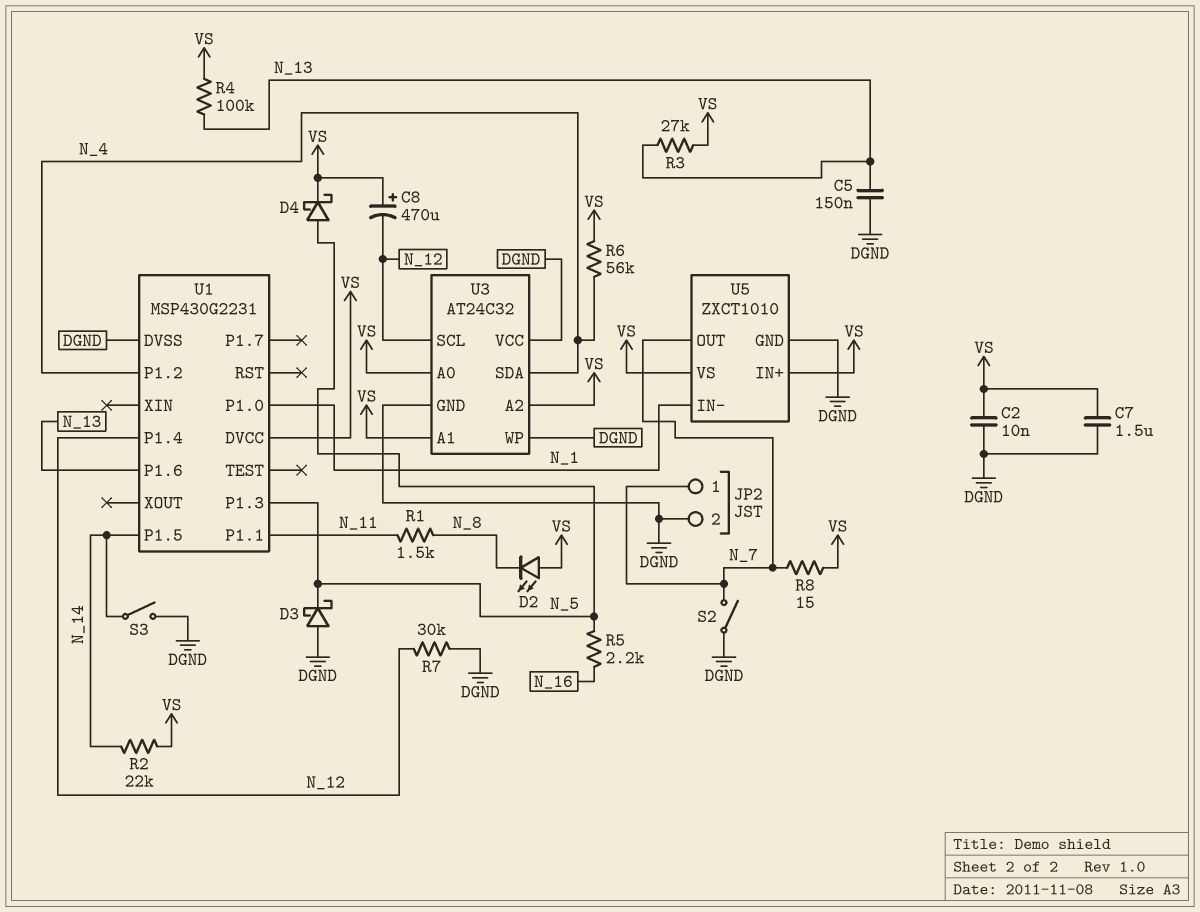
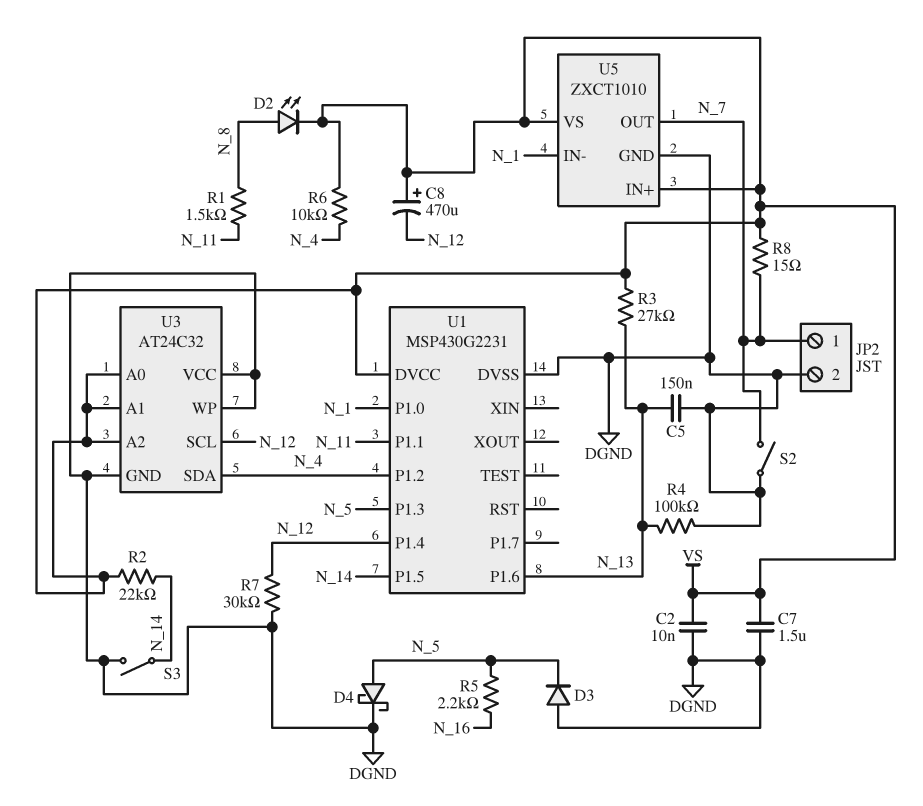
D2: LED (A VS, K N_8) -> LED (A N_8, K VS)
D3: schottky (A DGND, K N_5) -> diode (A DGND, K N_5)
D4: schottky (A N_5, K VS) -> schottky (A N_5, K DGND)
R4: 100k (N_13, VS) -> 100k (DGND, N_13)
R6: 56k (N_4, VS) -> 10k (N_4, VS)

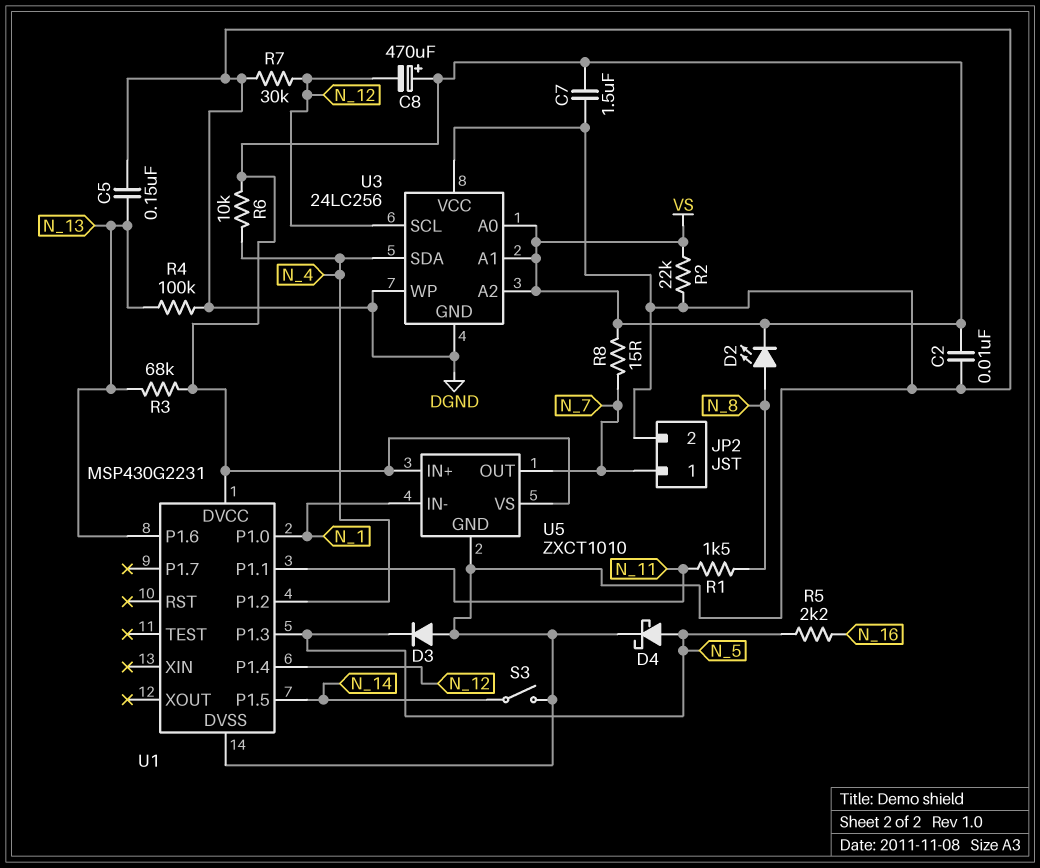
R2: 22k (N_14, VS) -> 22k (DGND, VS)
R3: 27k (N_13, VS) -> 68k (N_13, VS)
S2: switch (DGND, N_7) -> none
U3: AT24C32 -> 24LC256

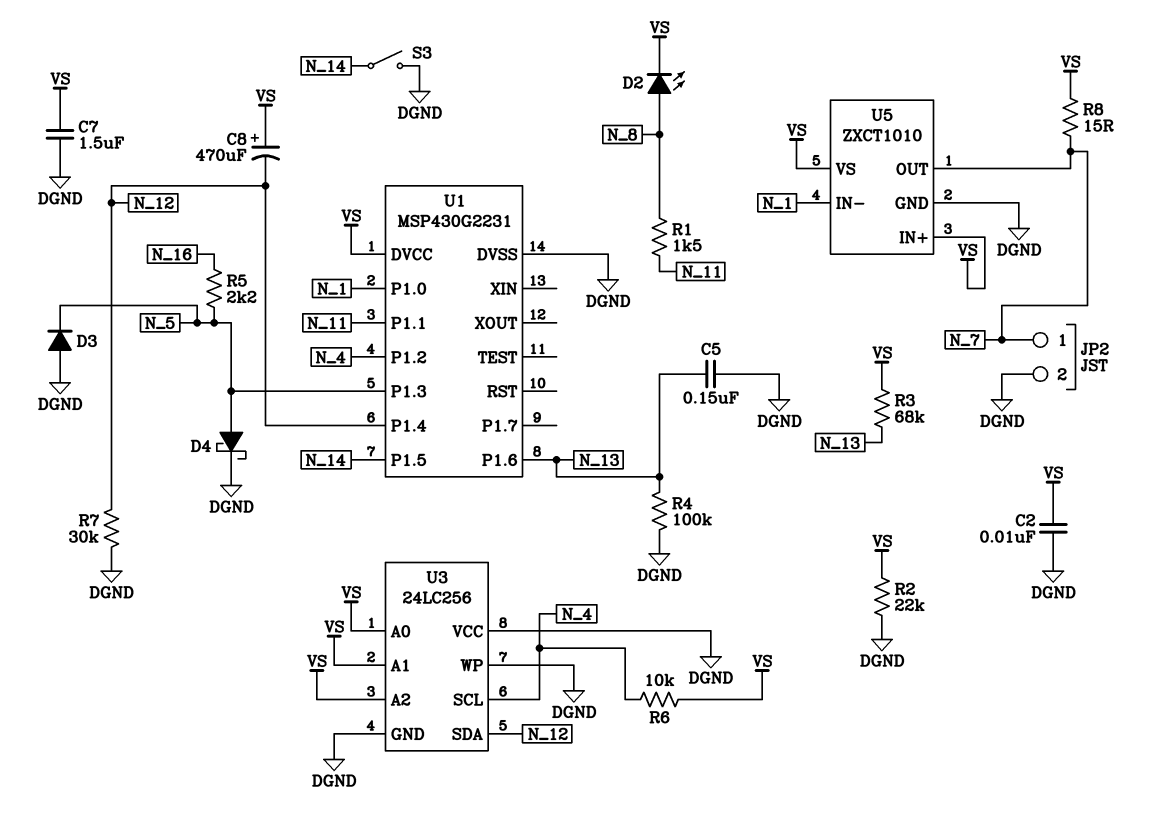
U3 pin SCL: N_12 -> N_4
U3 pin SDA: N_4 -> N_12

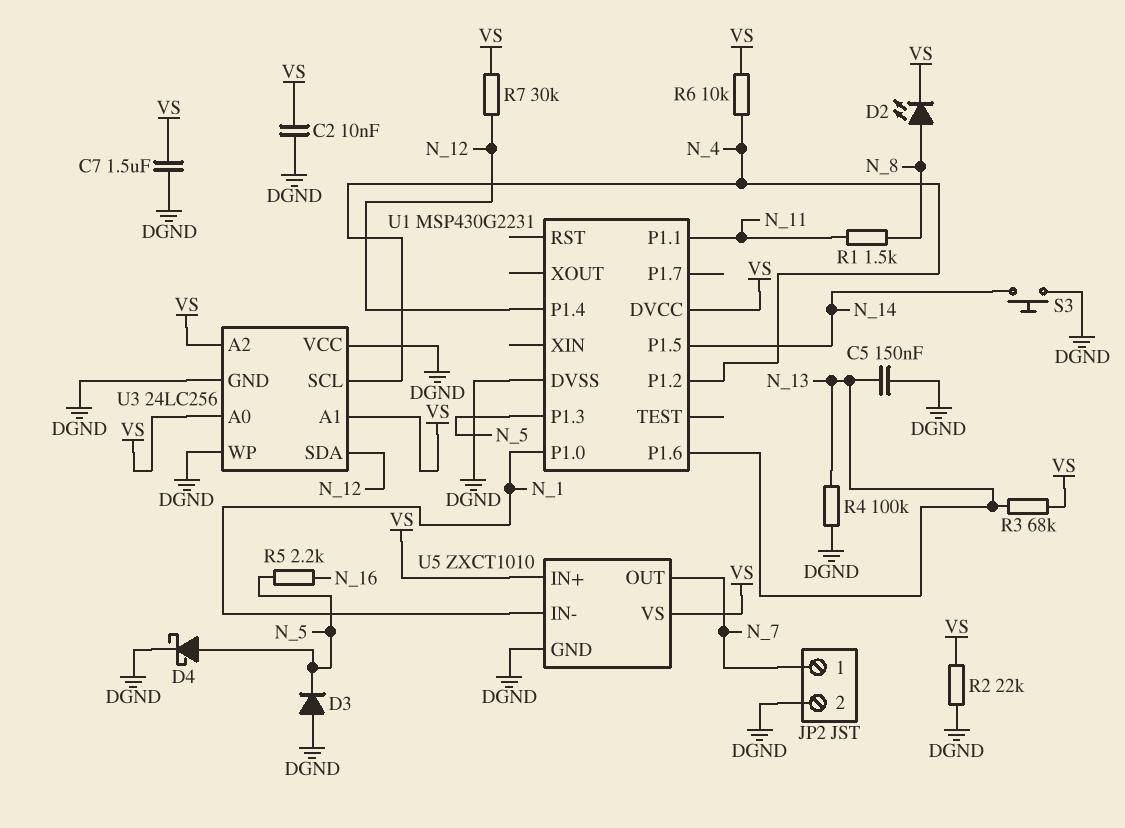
C8: 470uF (plus VS, minus N_12) -> none
R7: 30k (DGND, N_12) -> 30k (N_12, VS)
R8: 15 (N_7, VS) -> none
S3: switch (DGND, N_14) -> button (DGND, N_14)

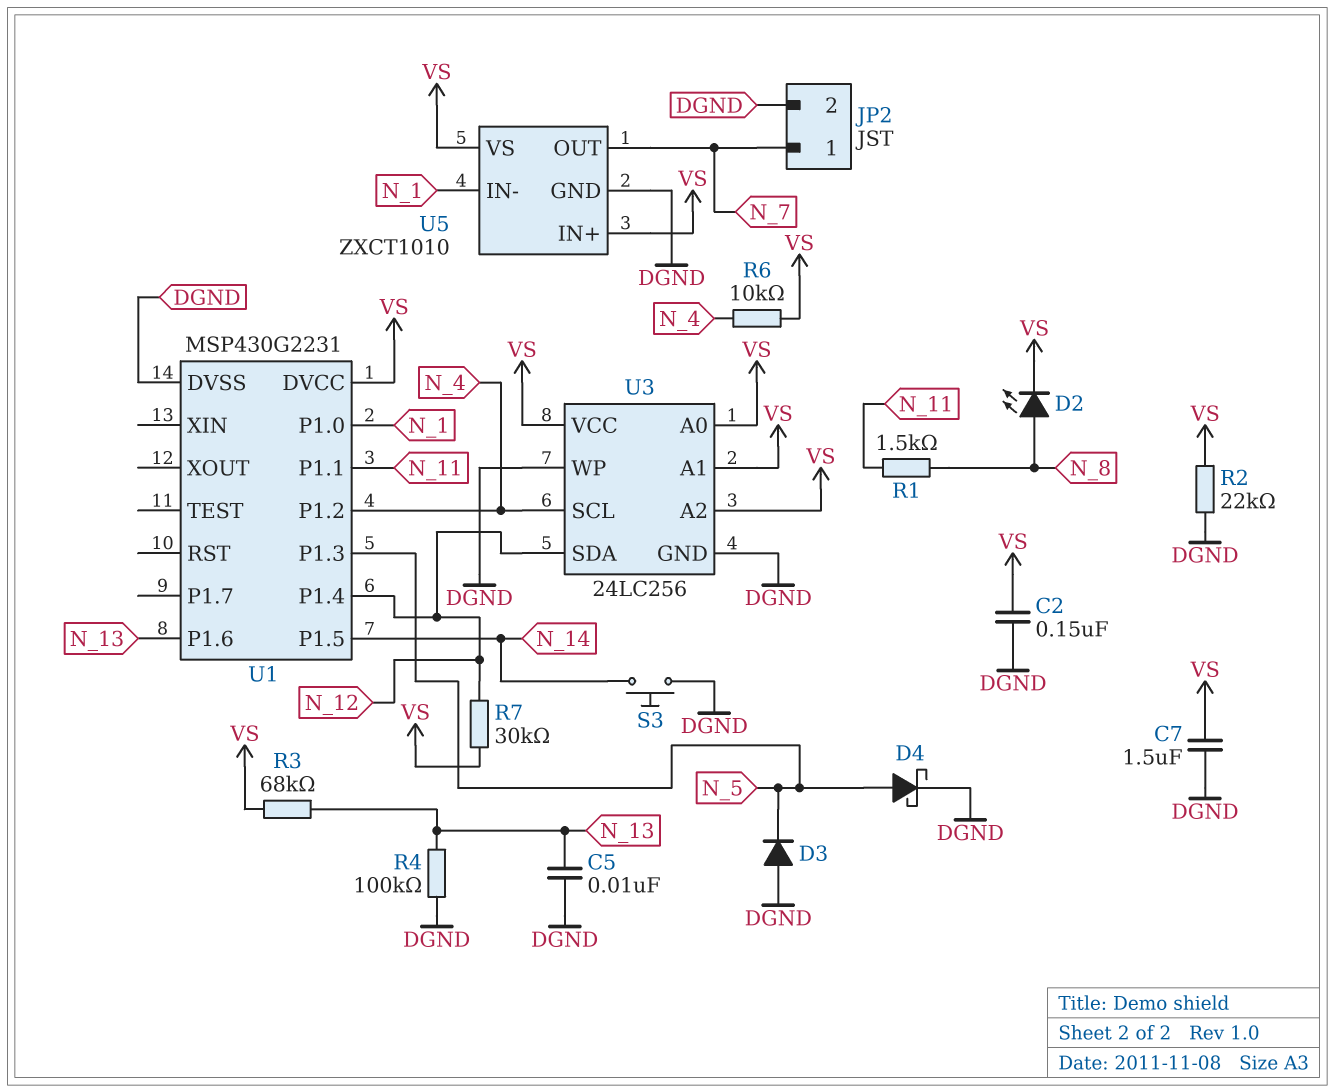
C2: 10nF (DGND, VS) -> 150nF (DGND, VS)
C5: 150nF (DGND, N_13) -> 10nF (DGND, N_13)
R5: 2.2k (N_5, N_16) -> none
U3 pin VCC: DGND -> VS

